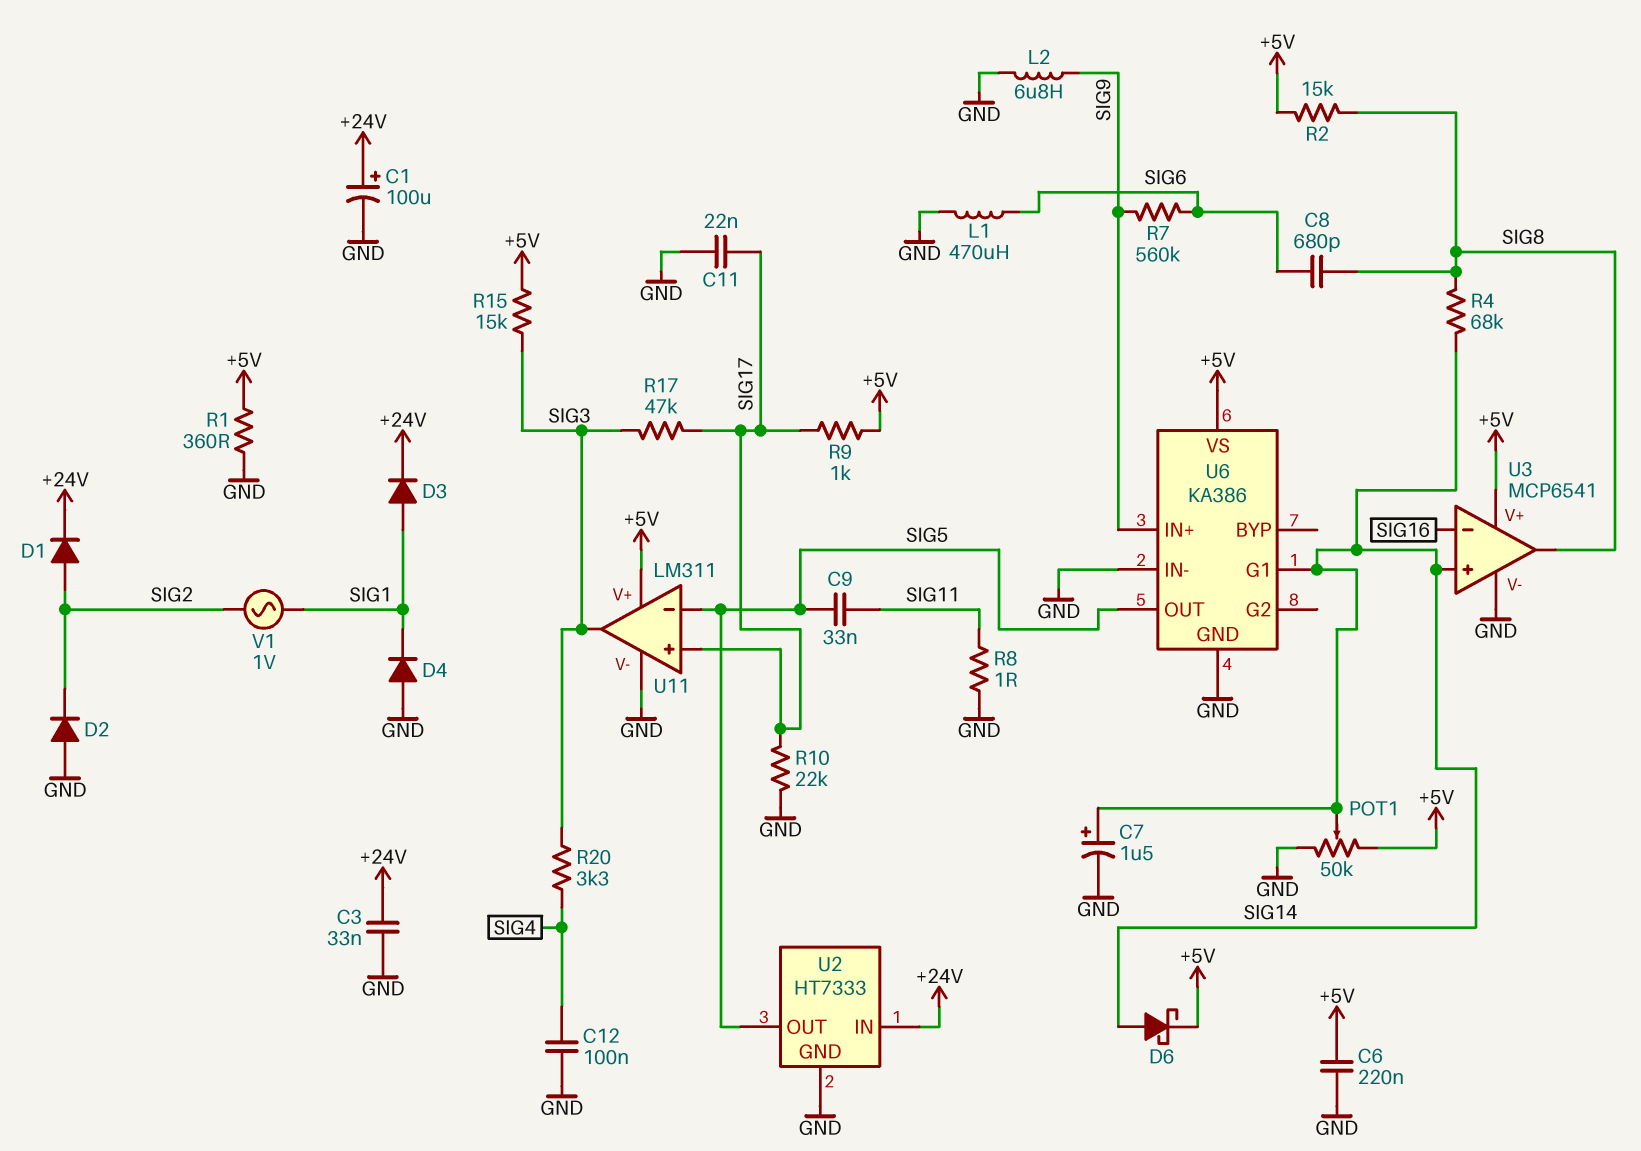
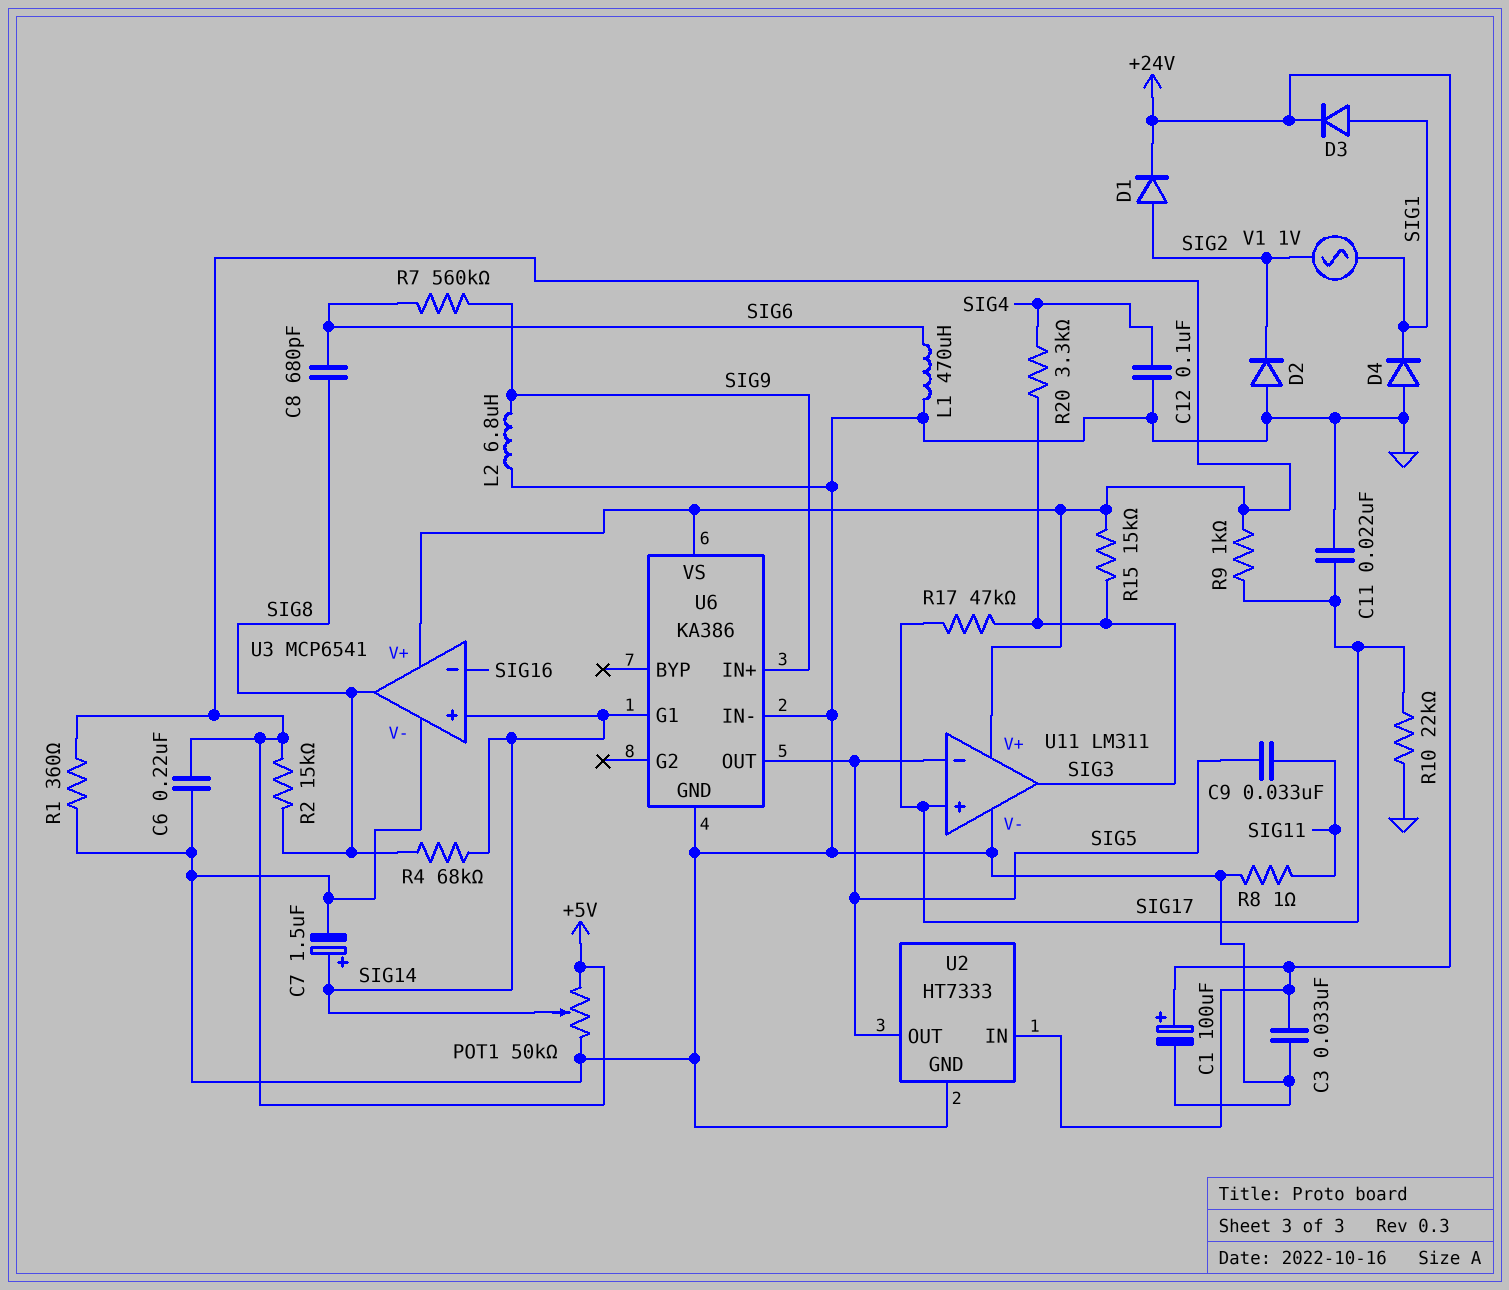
D6: schottky (A SIG14, K +5V) -> none

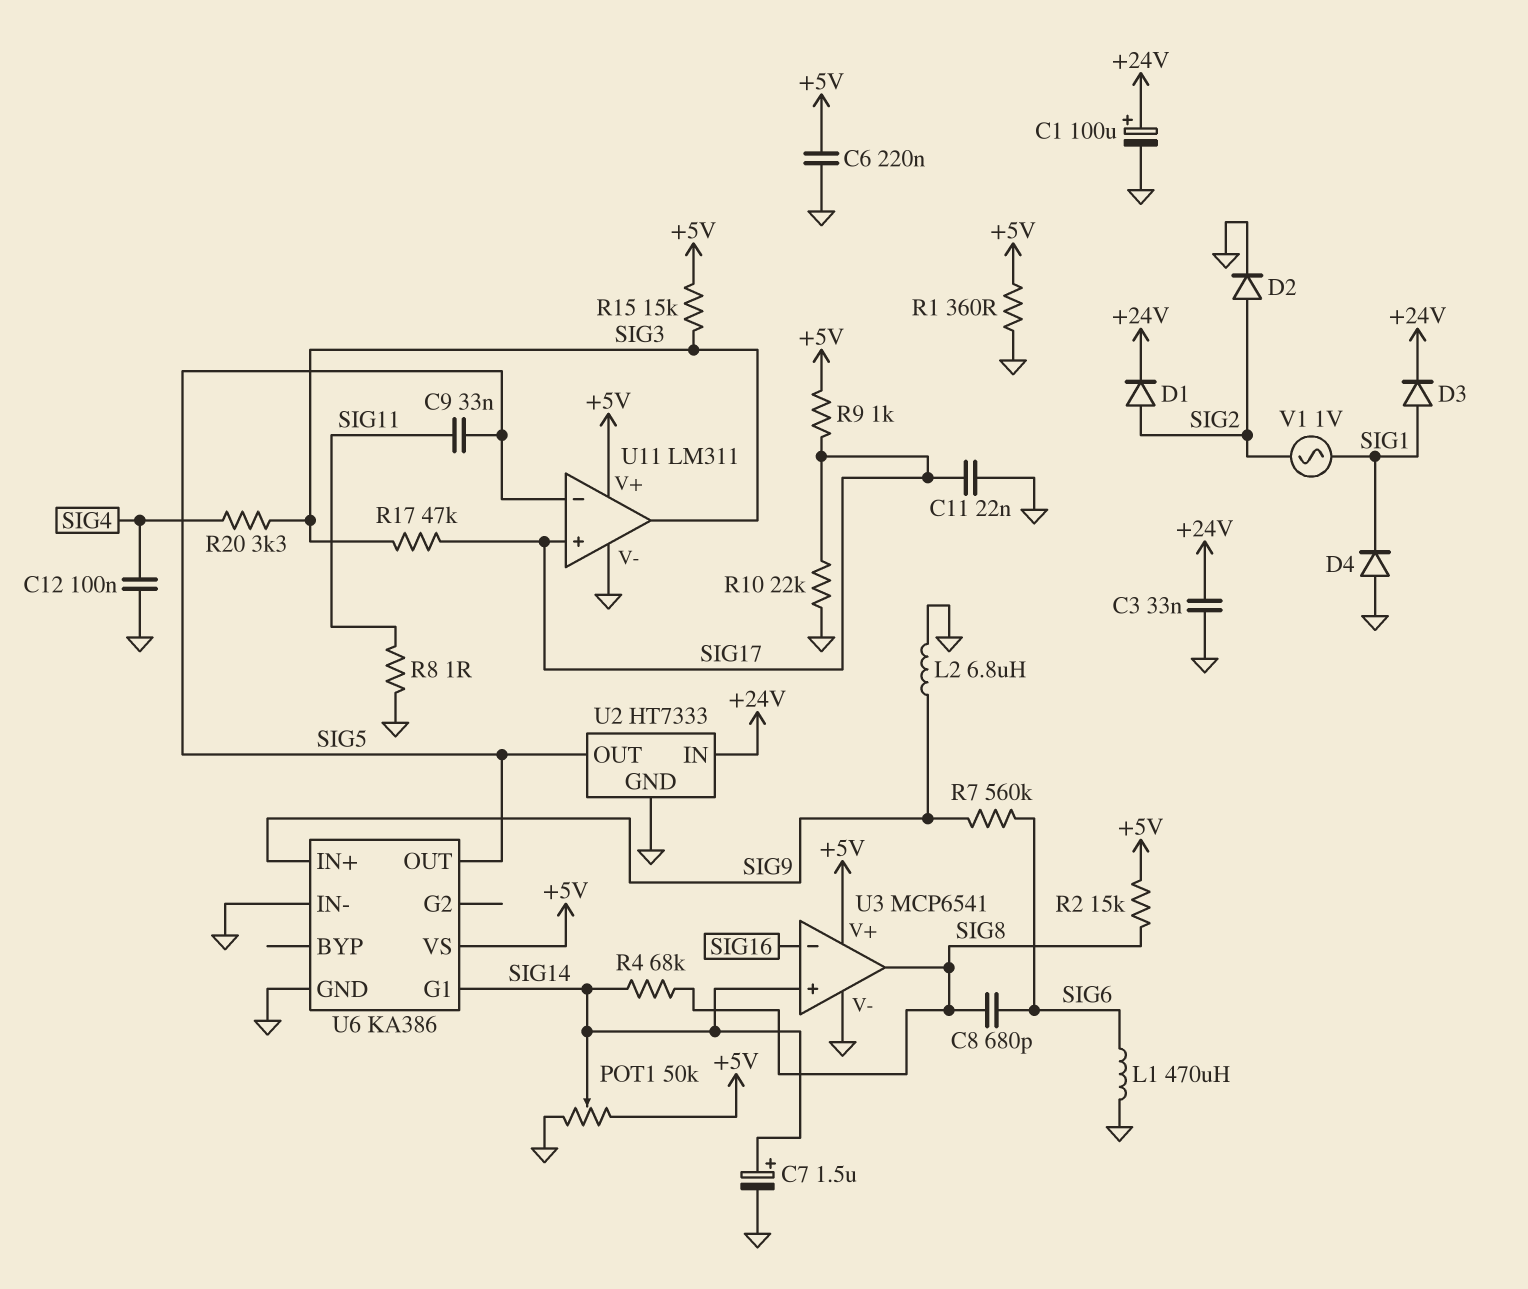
D2: diode (A GND, K SIG2) -> diode (A SIG2, K GND)

